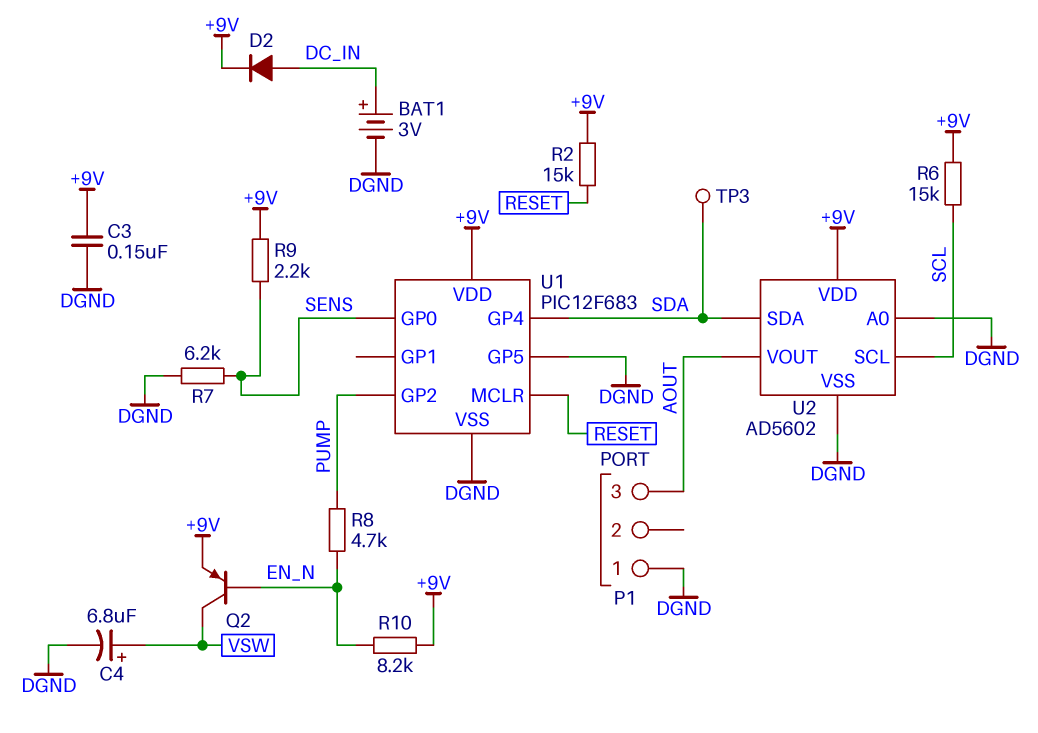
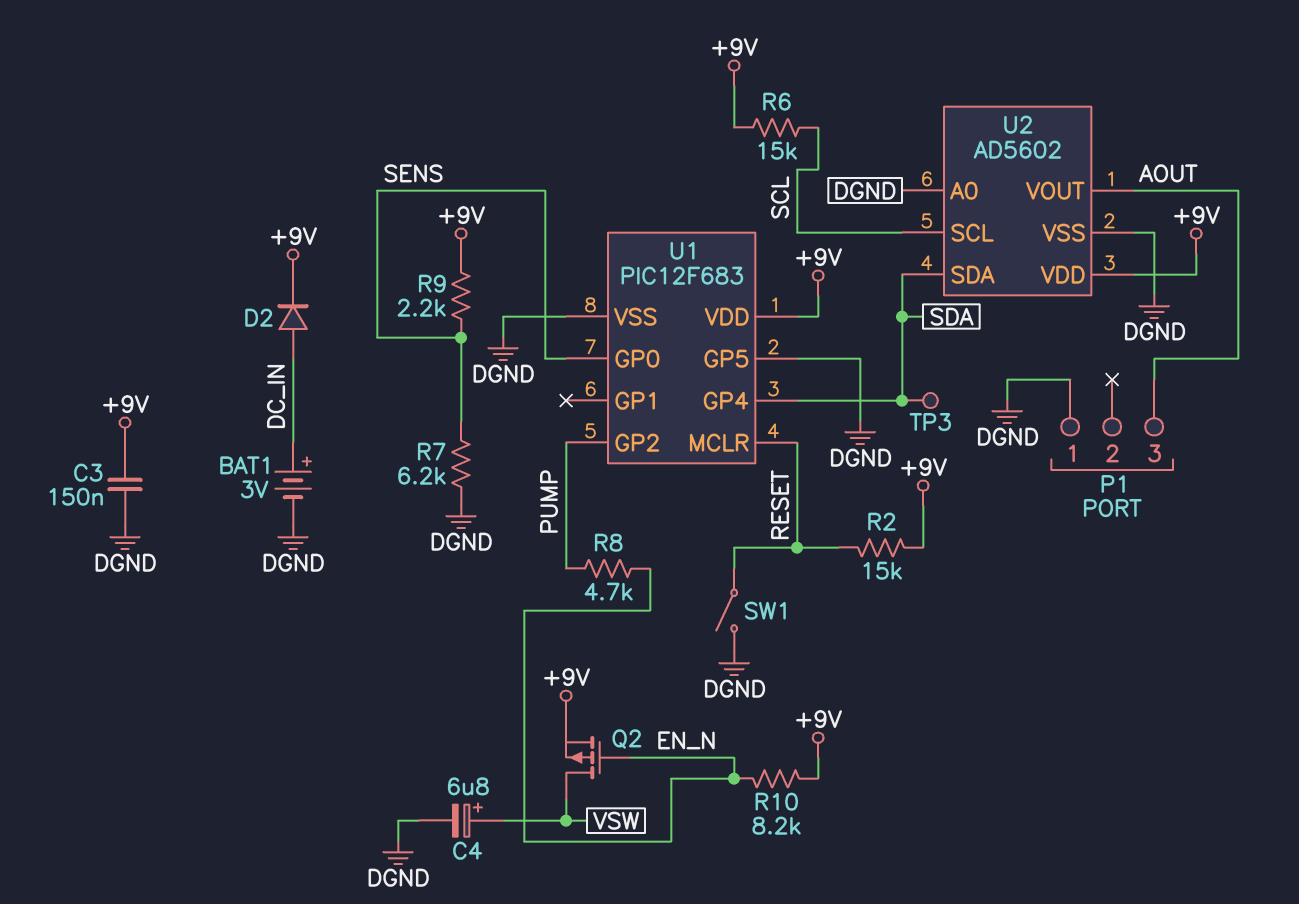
Q2: PNP (B EN_N, C VSW, E +9V) -> PMOS (G EN_N, D VSW, S +9V)
SW1: none -> switch (DGND, RESET)

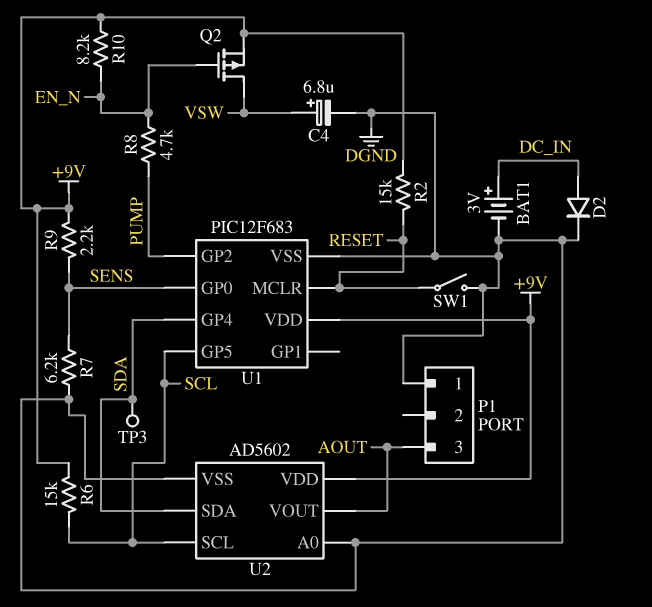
C3: 150nF (+9V, DGND) -> none
D2: diode (A DC_IN, K +9V) -> diode (A DC_IN, K DGND)
U1 pin GP5: DGND -> SCL

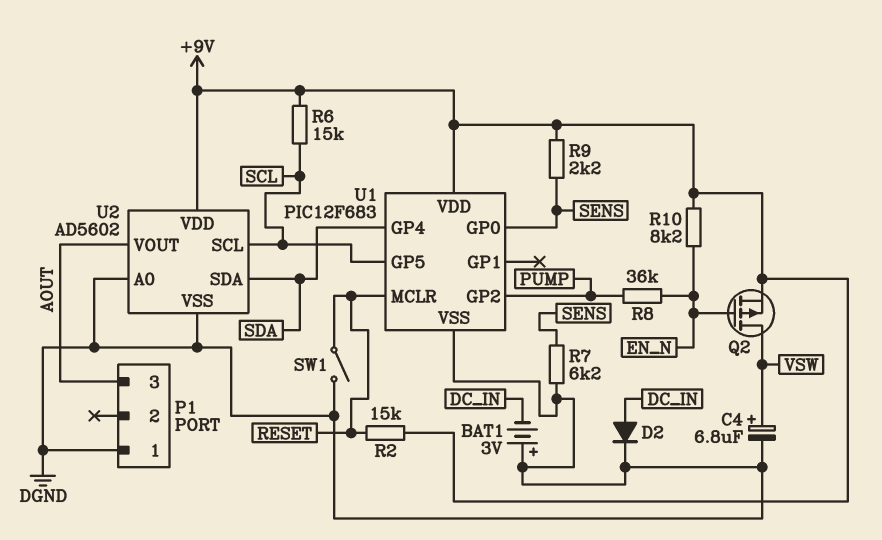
BAT1: 3V (plus DC_IN, minus DGND) -> 3V (plus DGND, minus DC_IN)
R8: 4.7k (EN_N, PUMP) -> 36k (EN_N, PUMP)
TP3: test point (SDA) -> none

